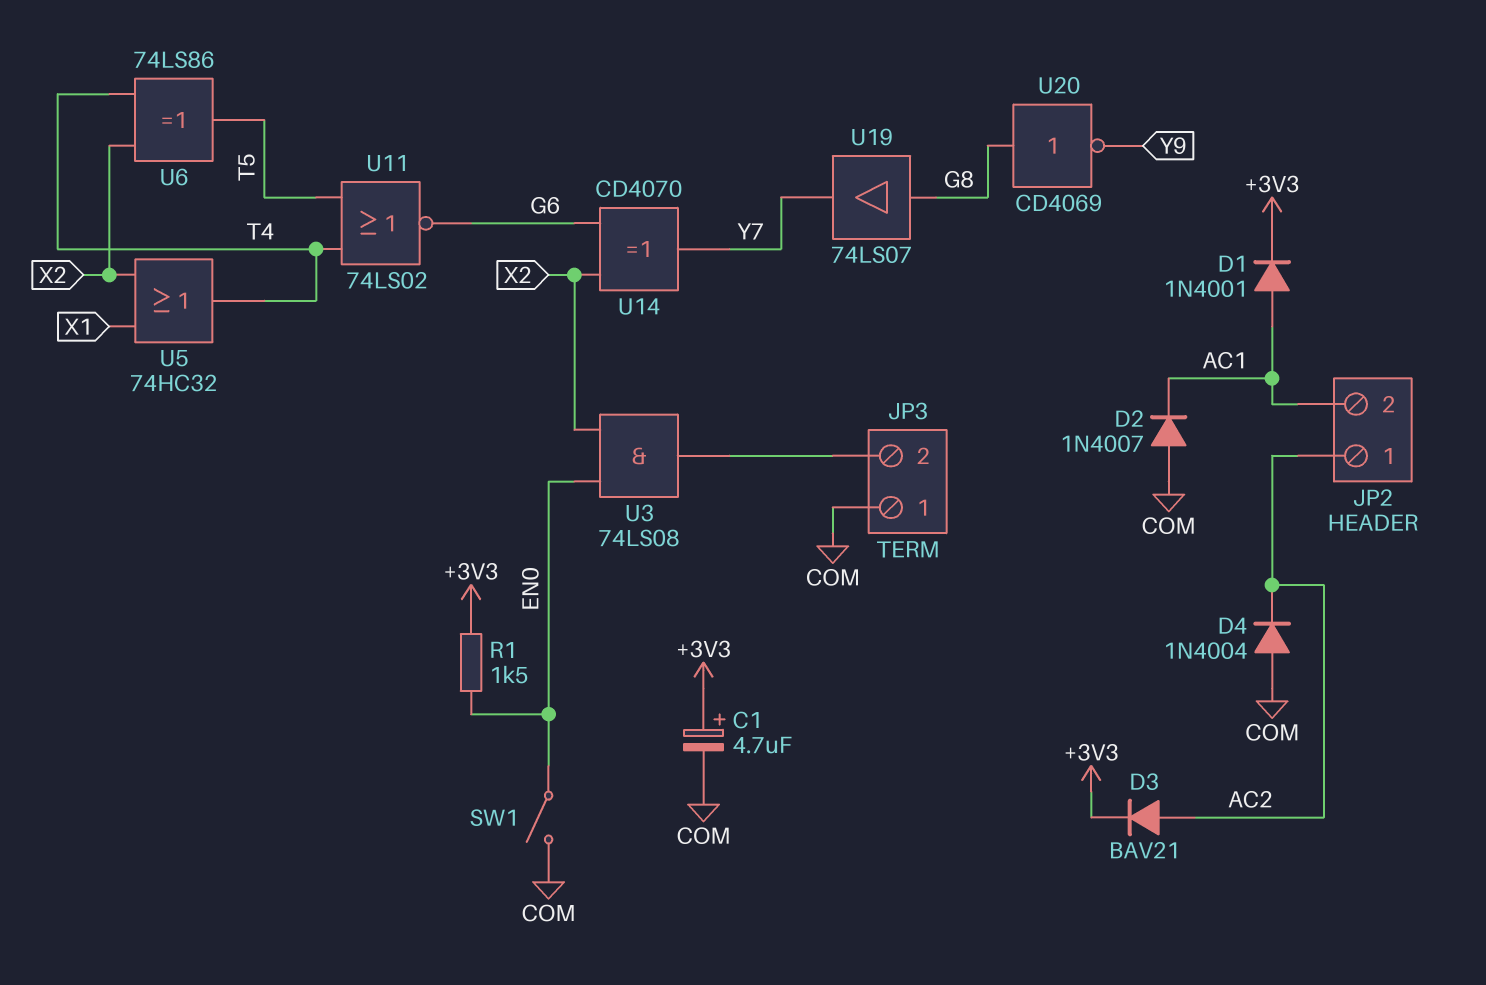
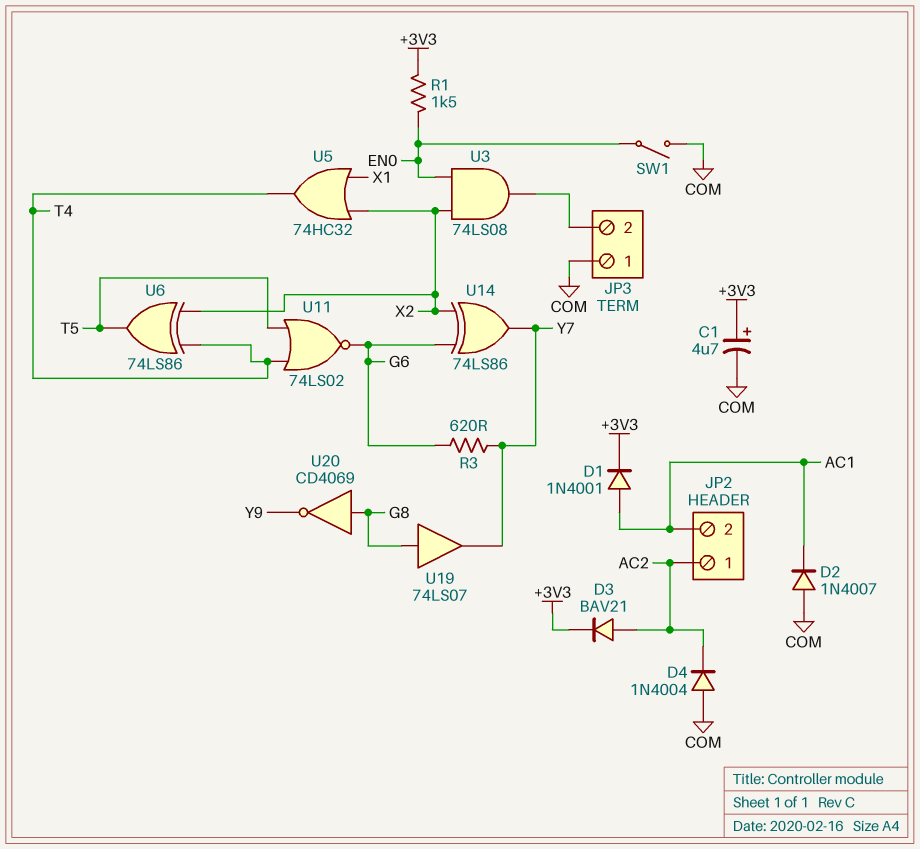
R3: none -> 620 (G6, Y7)
U14: XOR CD4070 (in G6, in X2, out Y7) -> XOR 74LS86 (in G6, in X2, out Y7)

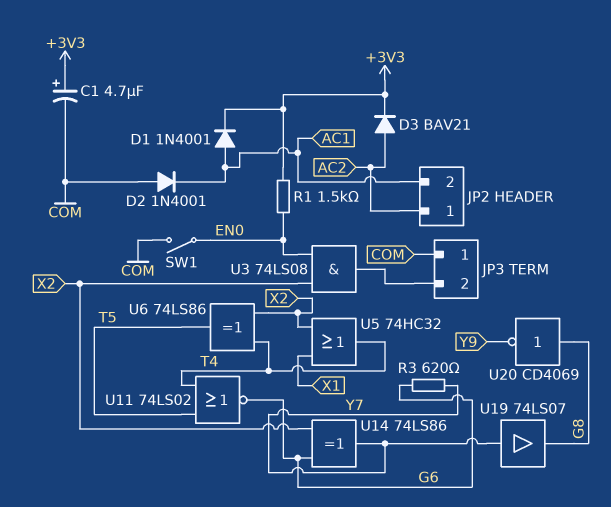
D2: diode 1N4007 (A COM, K AC1) -> diode 1N4001 (A COM, K AC1)
D4: diode 1N4004 (A COM, K AC2) -> none
U19: buffer 74LS07 (in G8, out Y7) -> buffer 74LS07 (in Y7, out G8)

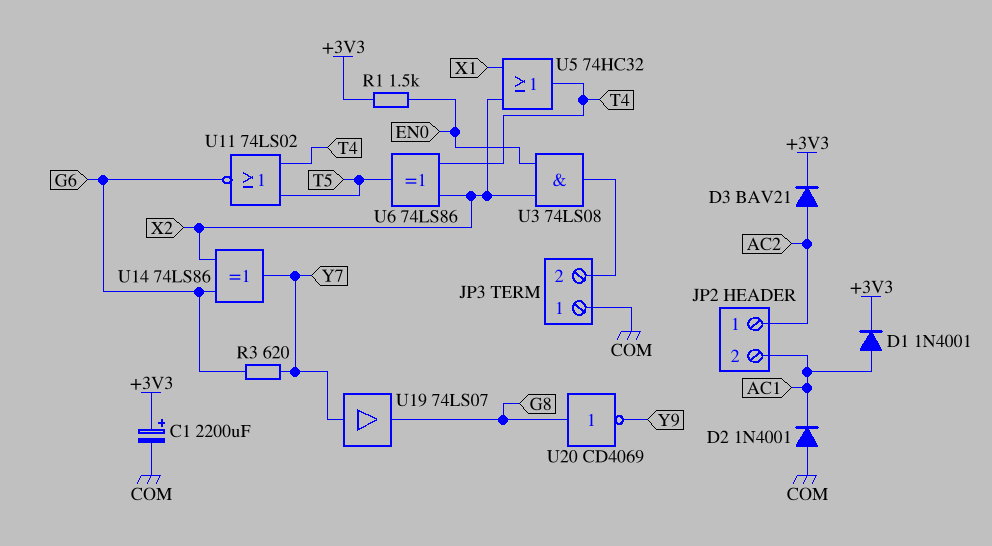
C1: 4.7uF (plus +3V3, minus COM) -> 2200uF (plus +3V3, minus COM)
SW1: switch (COM, EN0) -> none

